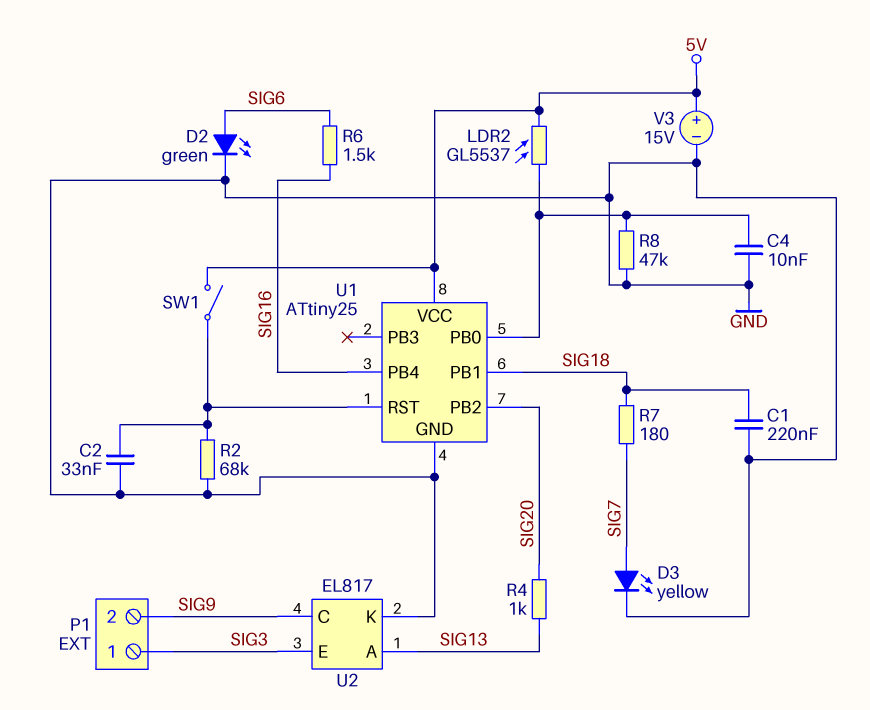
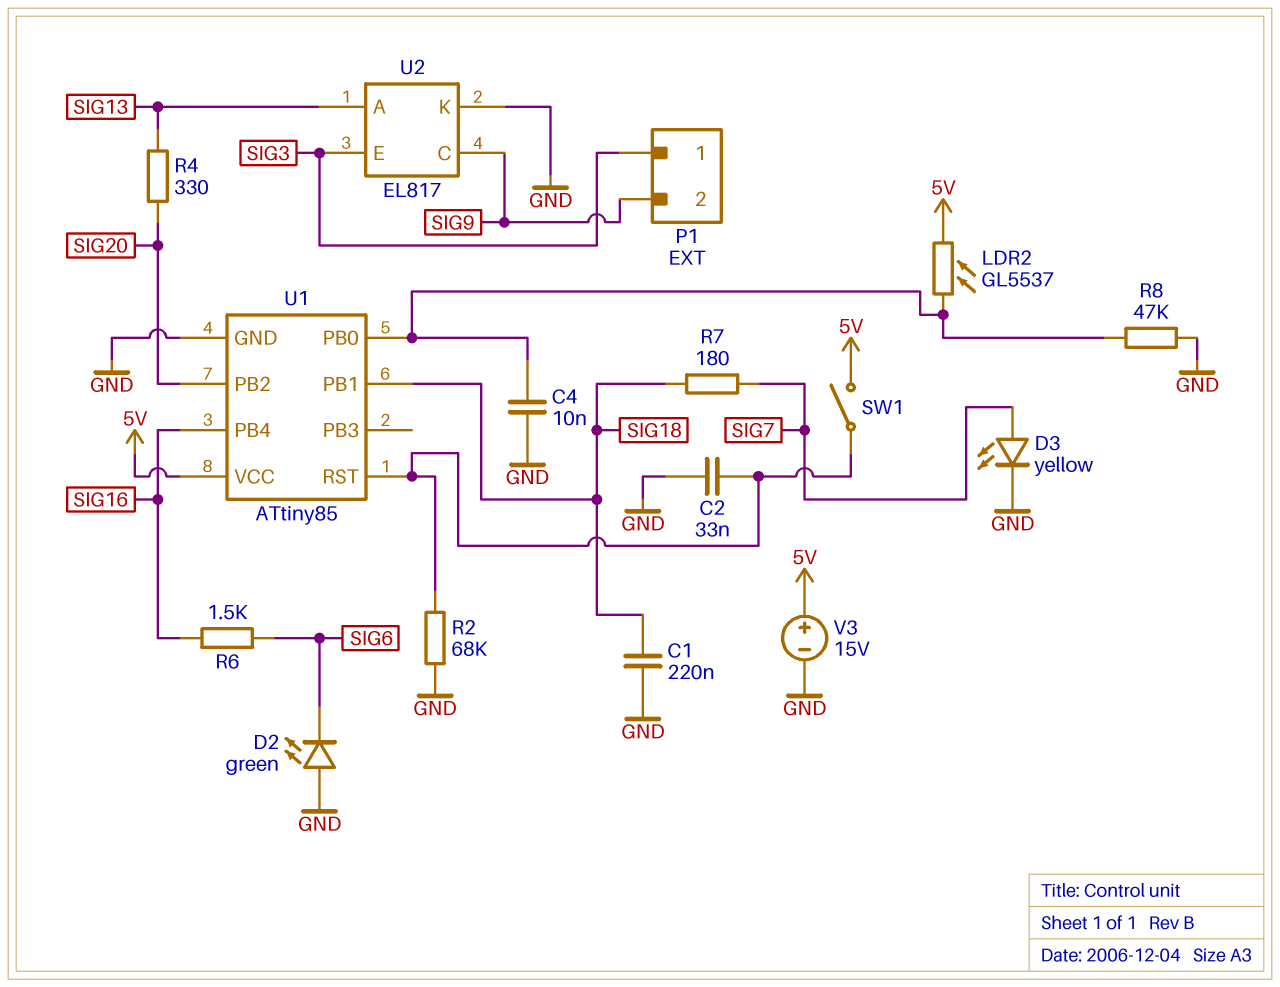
D2: LED green (A SIG6, K GND) -> LED green (A GND, K SIG6)
R4: 1k (SIG13, SIG20) -> 330 (SIG13, SIG20)
U1: ATtiny25 -> ATtiny85

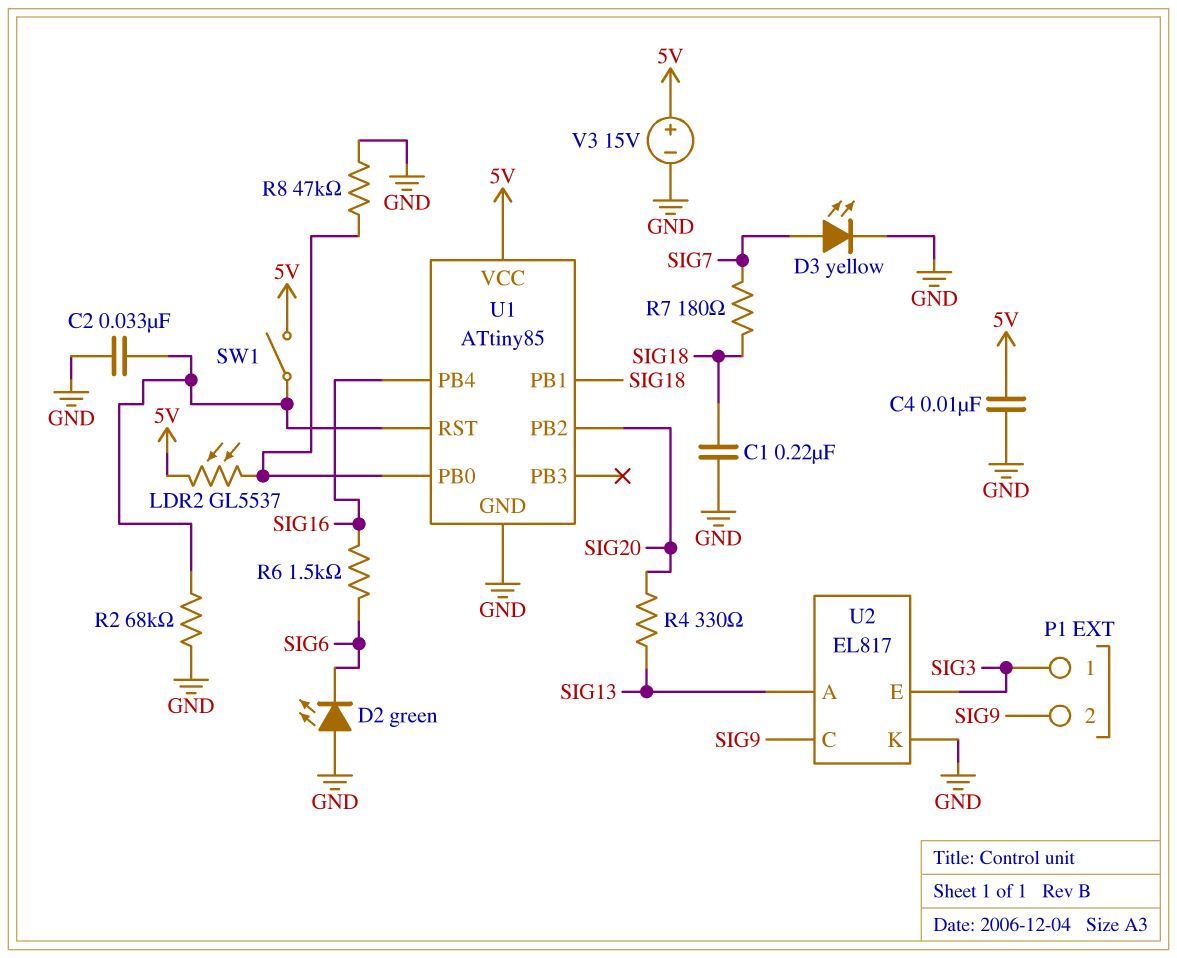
C4: 10nF (GND, U1/PB0) -> 10nF (5V, GND)

